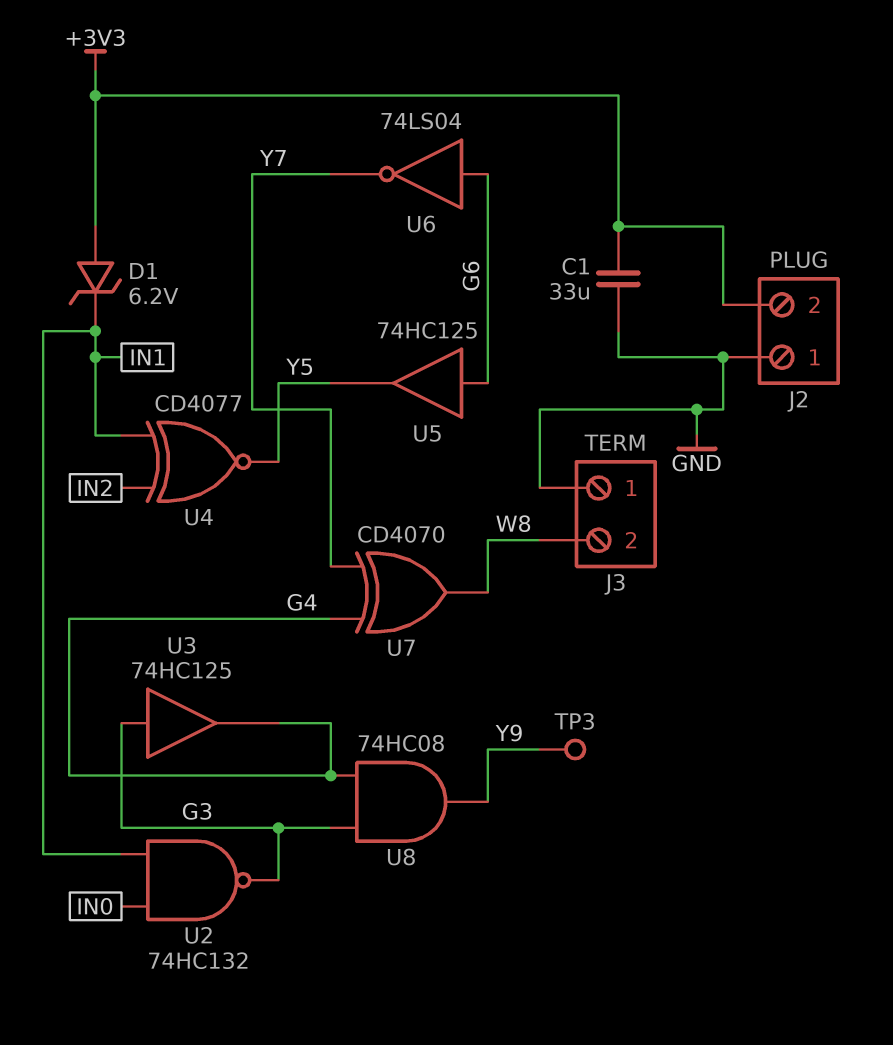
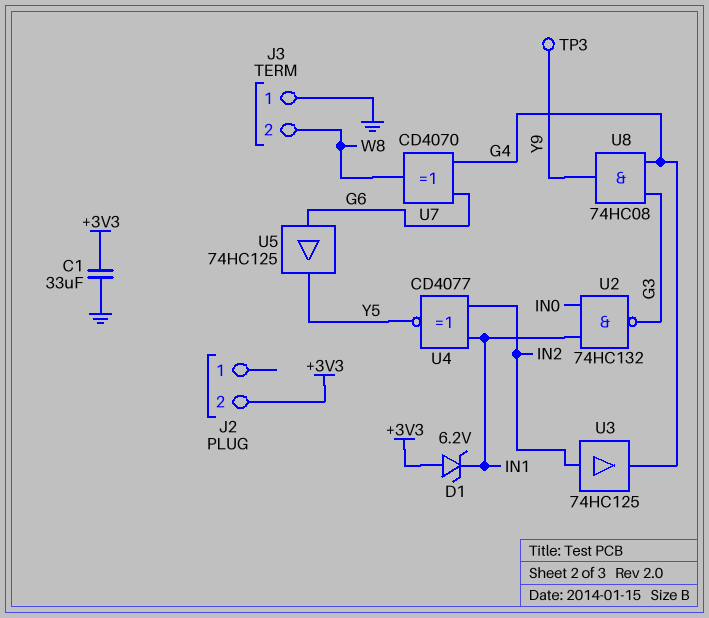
J2 pin 1: GND -> none
U3: buffer 74HC125 (in G3, out G4) -> buffer 74HC125 (in IN2, out G4)
U6: NOT 74LS04 (in G6, out Y7) -> none
U7: XOR CD4070 (in G4, in Y7, out W8) -> XOR CD4070 (in G4, in G6, out W8)

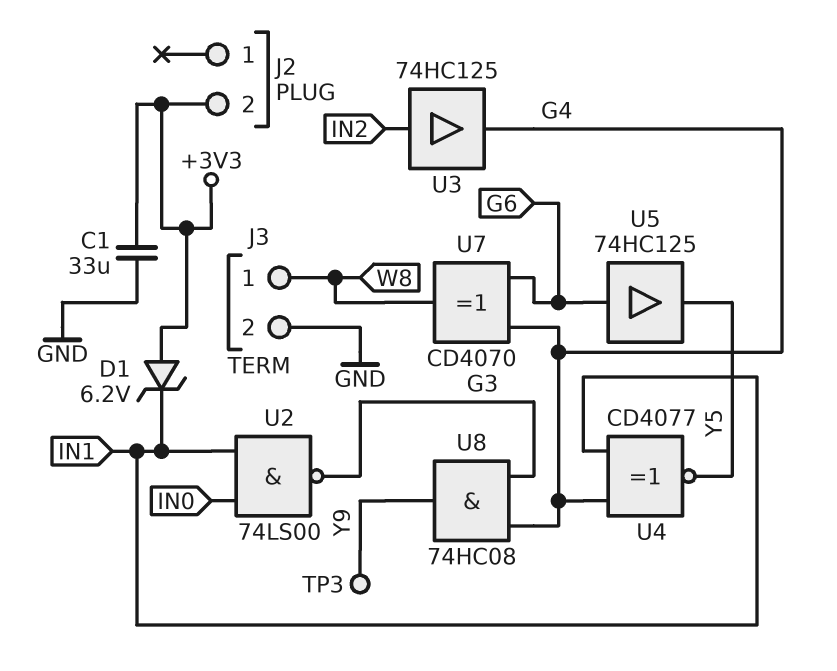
J3 pin 1: GND -> W8
J3 pin 2: W8 -> GND
U2: NAND 74HC132 (in IN0, in IN1, out G3) -> NAND 74LS00 (in IN0, in IN1, out G3)
U4: XNOR CD4077 (in IN1, in IN2, out Y5) -> XNOR CD4077 (in G4, in IN1, out Y5)

